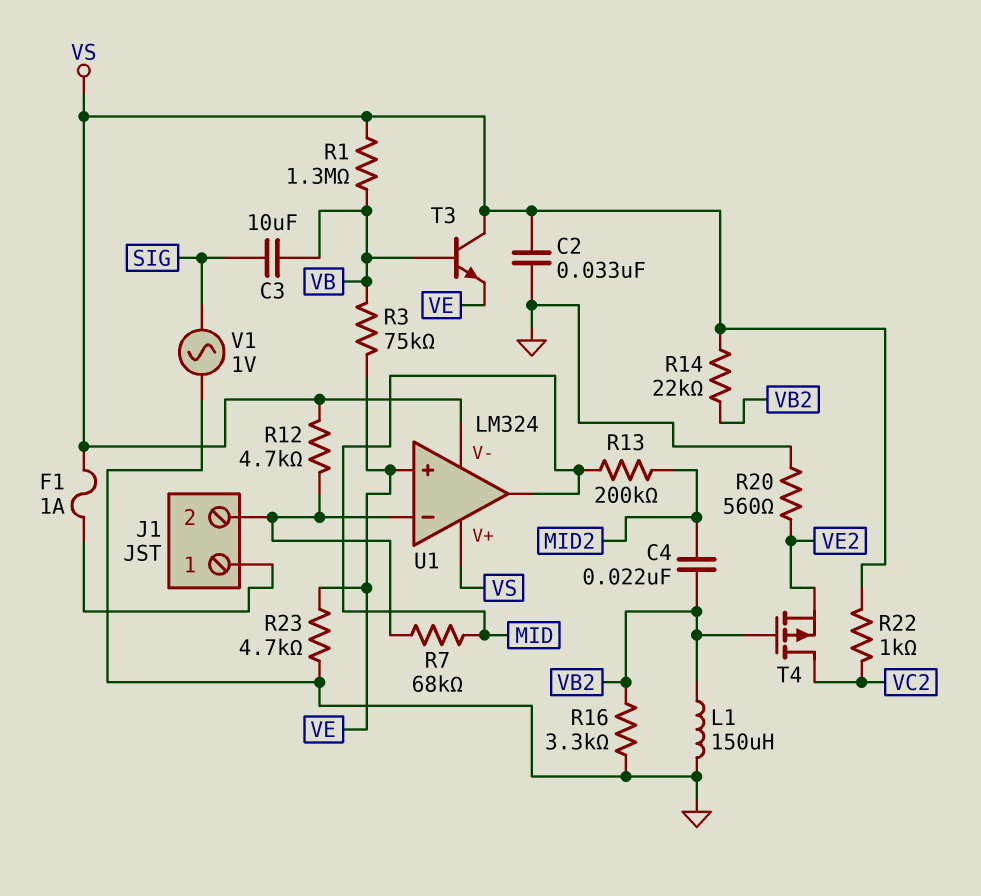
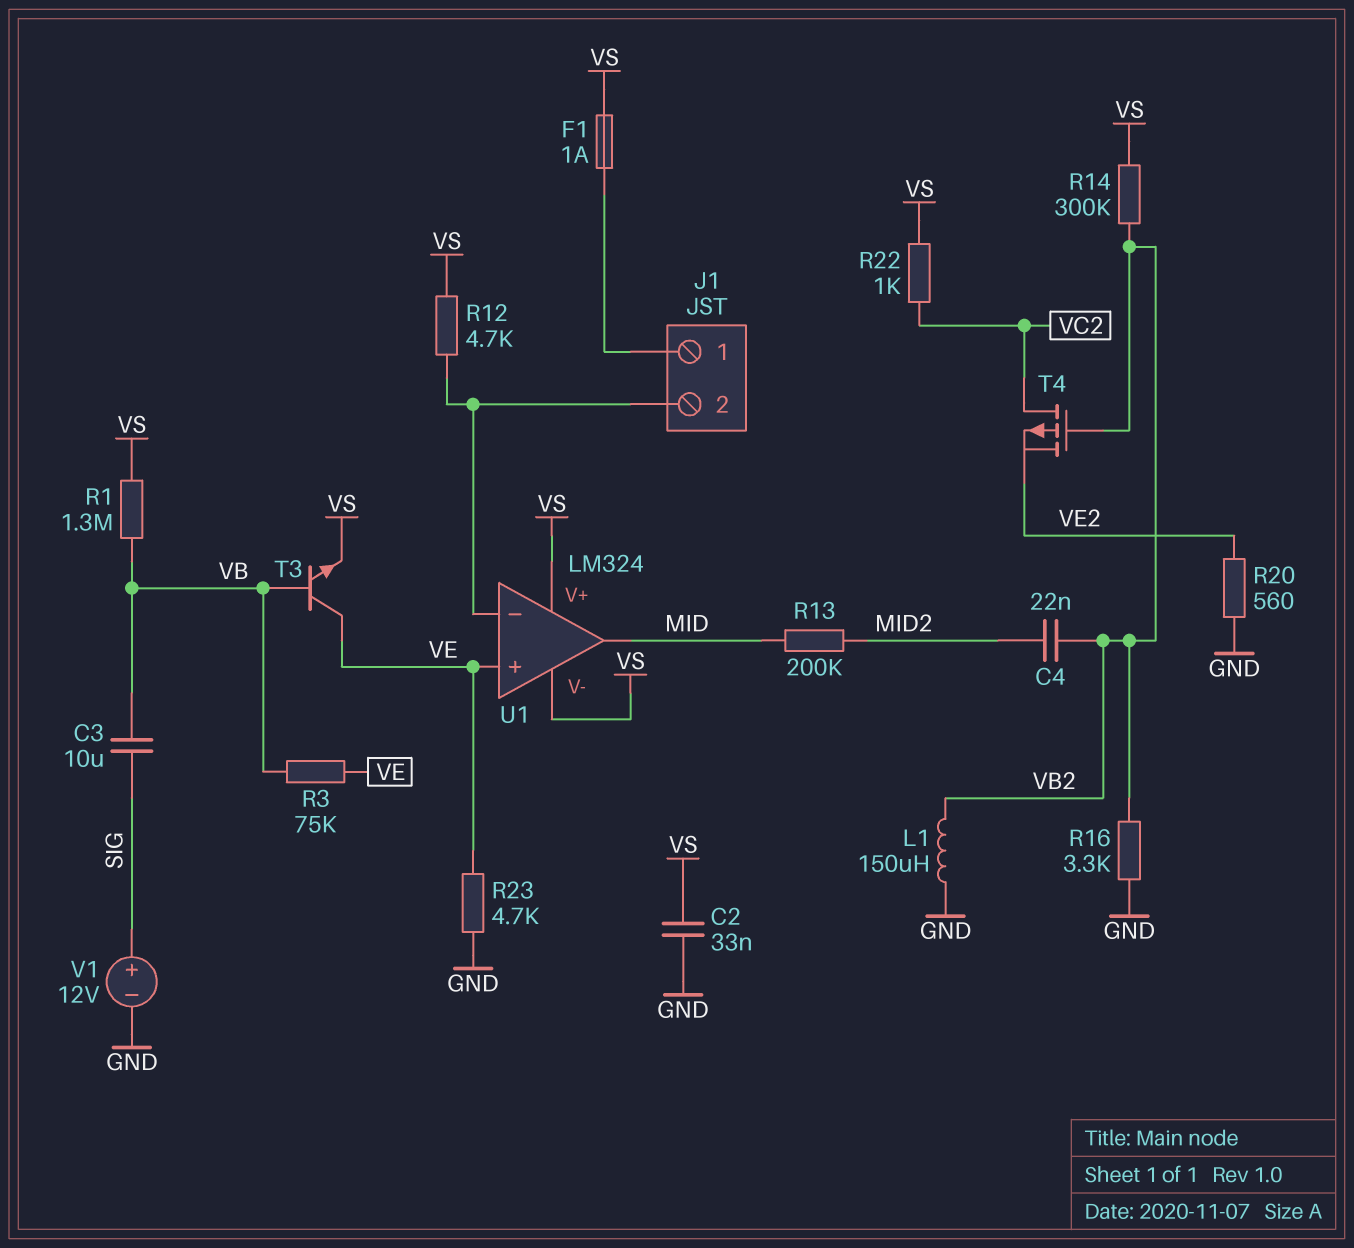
R7: 68k (J1/2, MID) -> none
R14: 22k (VB2, VS) -> 300k (VB2, VS)
T3: NPN (B VB, C VS, E VE) -> NPN (B VB, C VE, E VS)
V1: AC 1V (GND, SIG) -> 12V (plus SIG, minus GND)

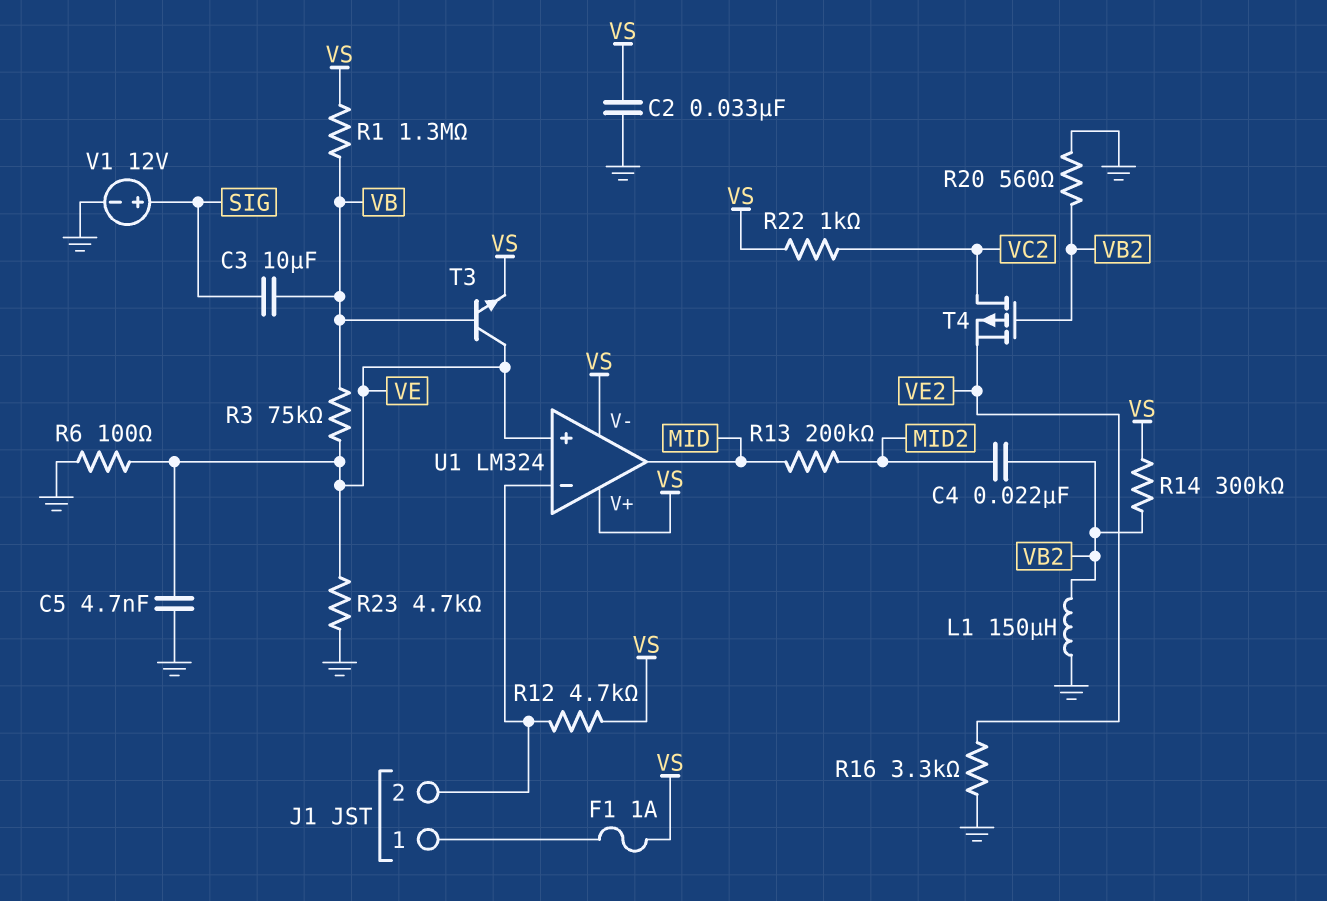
C5: none -> 4.7nF (GND, VE)
R6: none -> 100 (GND, VE)
R16: 3.3k (GND, VB2) -> 3.3k (GND, VE2)
R20: 560 (GND, VE2) -> 560 (GND, VB2)

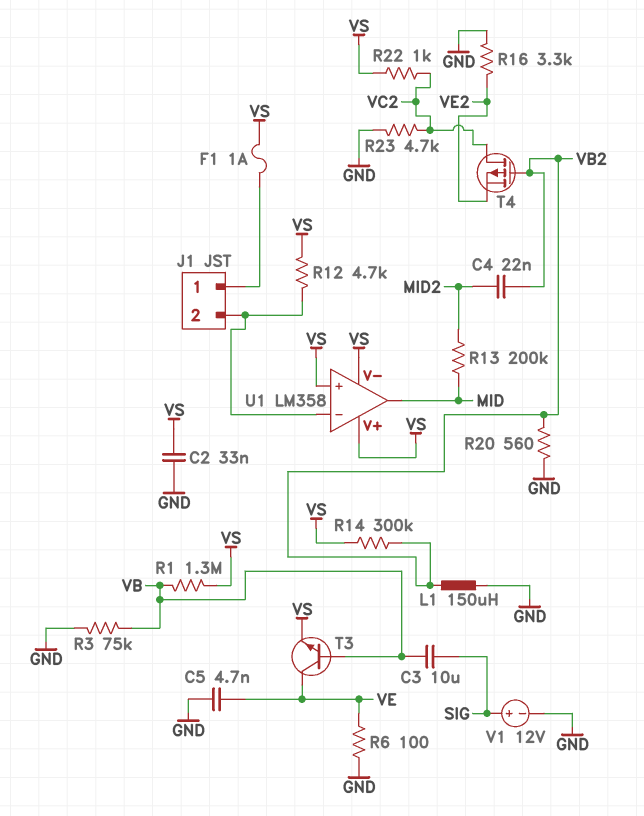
R3: 75k (VB, VE) -> 75k (GND, VB)
R23: 4.7k (GND, VE) -> 4.7k (GND, VC2)
U1: LM324 -> LM358
U1 pin in+: VE -> VS

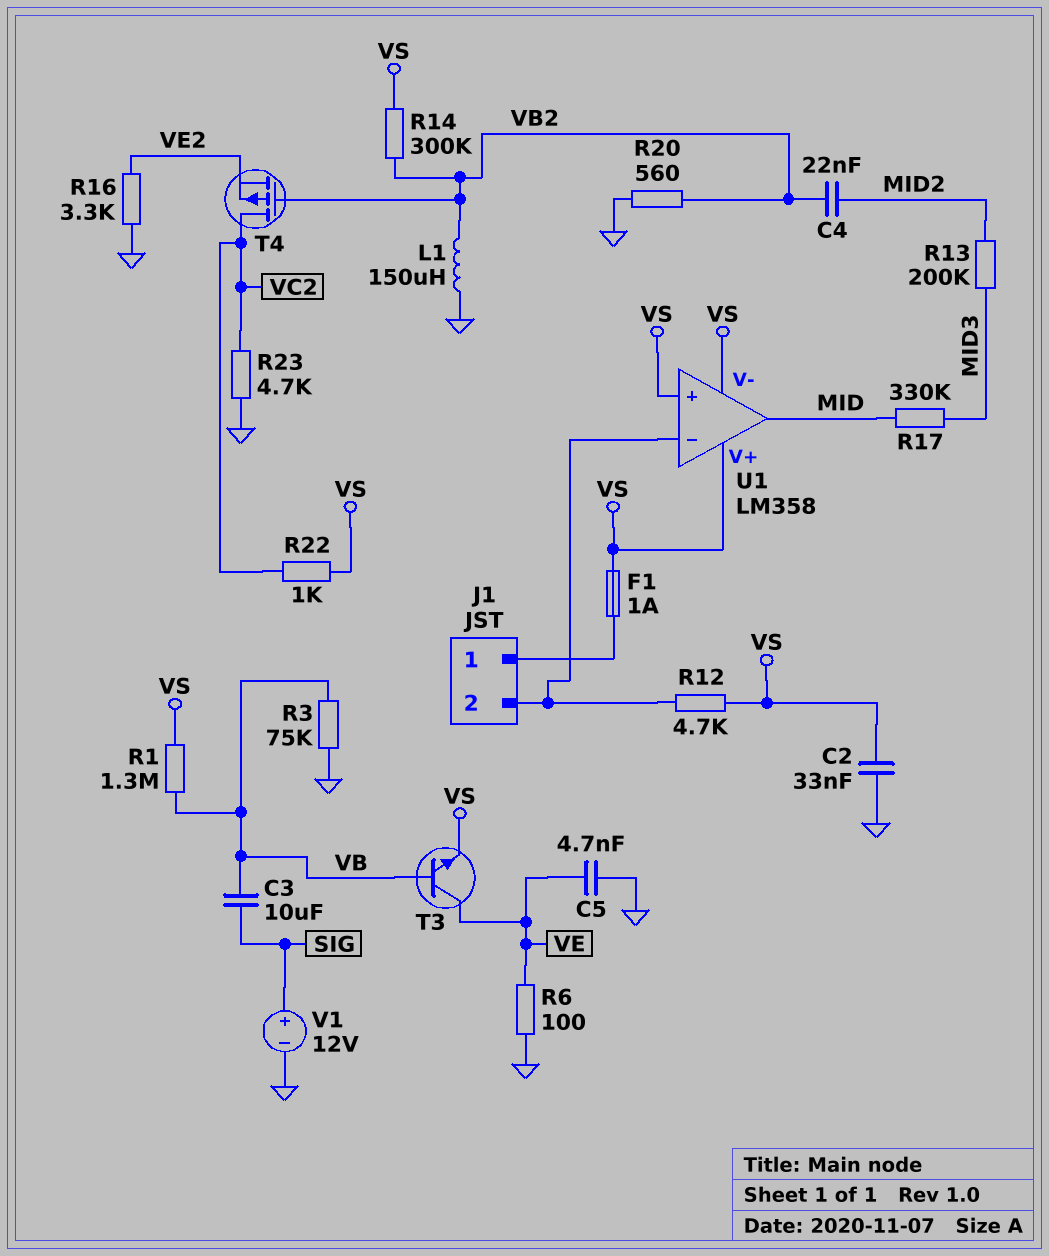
R13: 200k (MID, MID2) -> 200k (MID2, MID3)
R17: none -> 330k (MID, MID3)

